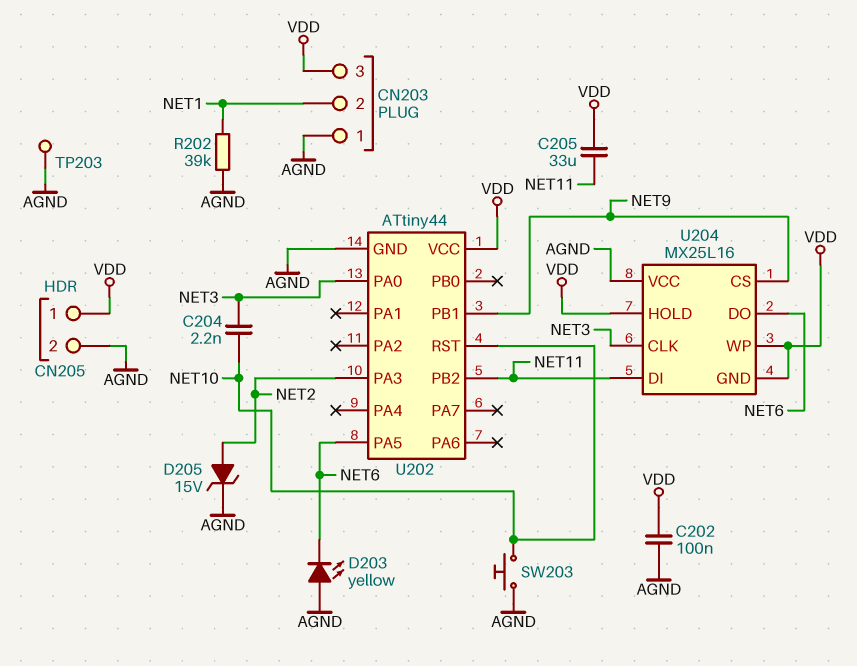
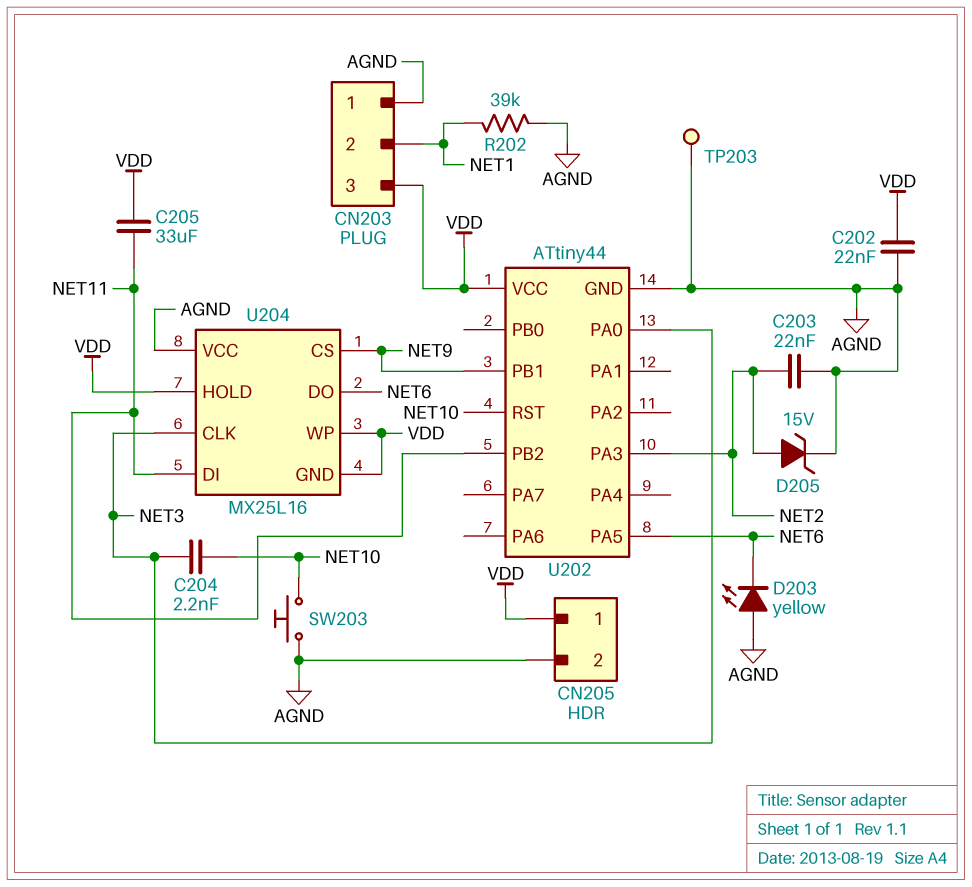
C202: 100nF (AGND, VDD) -> 22nF (AGND, VDD)
C203: none -> 22nF (AGND, NET2)

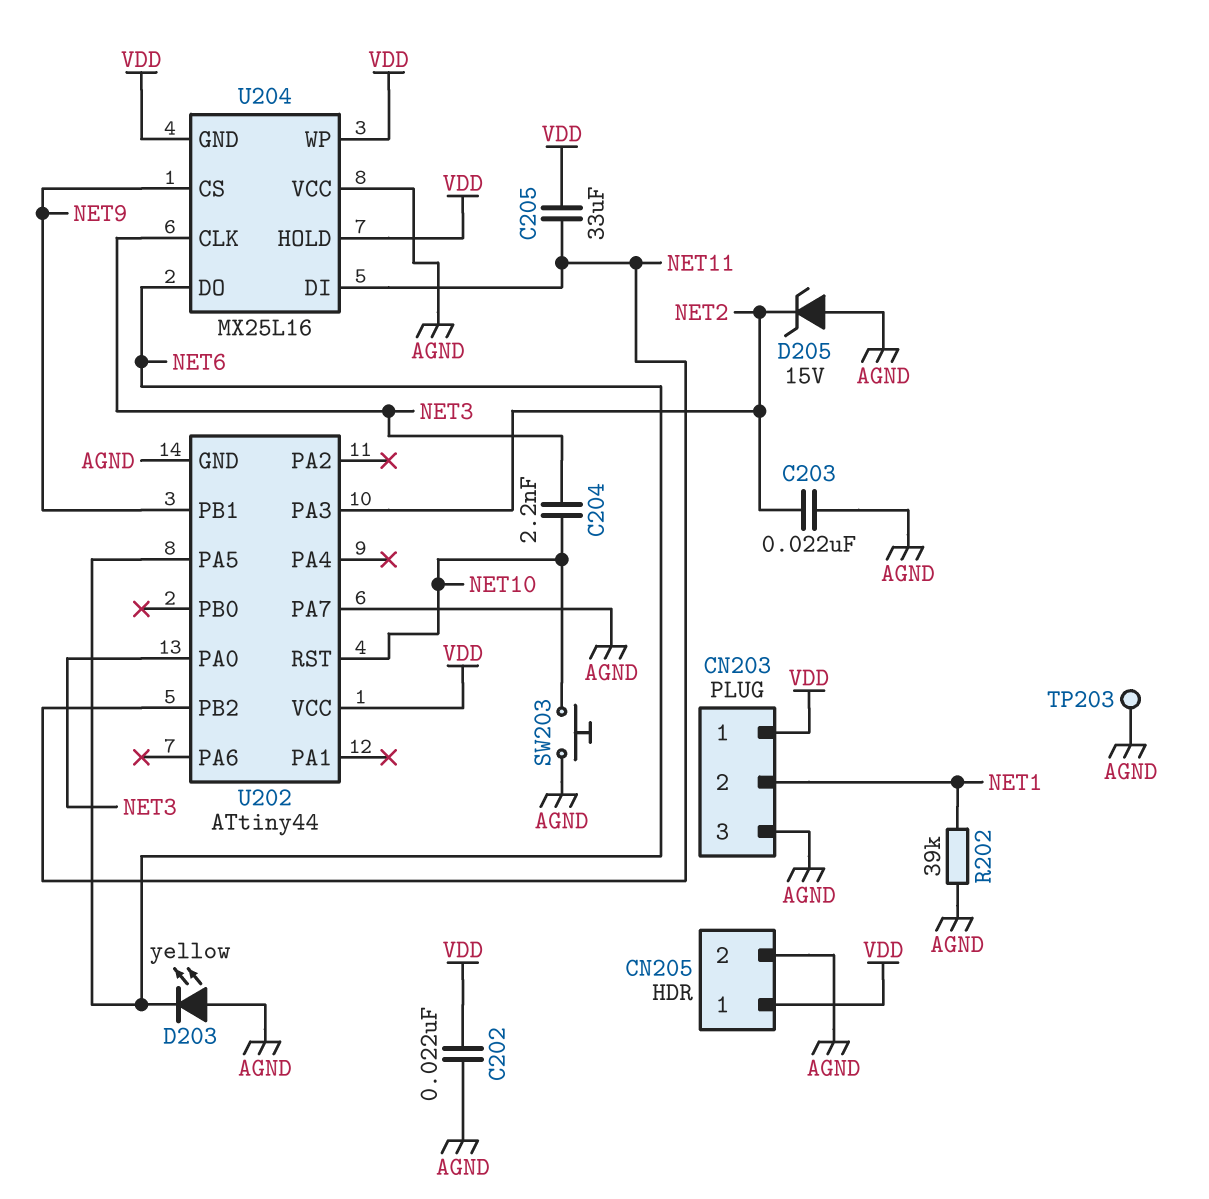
CN203 pin 1: AGND -> VDD
CN203 pin 3: VDD -> AGND
D205: zener 15V (A NET2, K AGND) -> zener 15V (A AGND, K NET2)
U202 pin PA7: none -> AGND

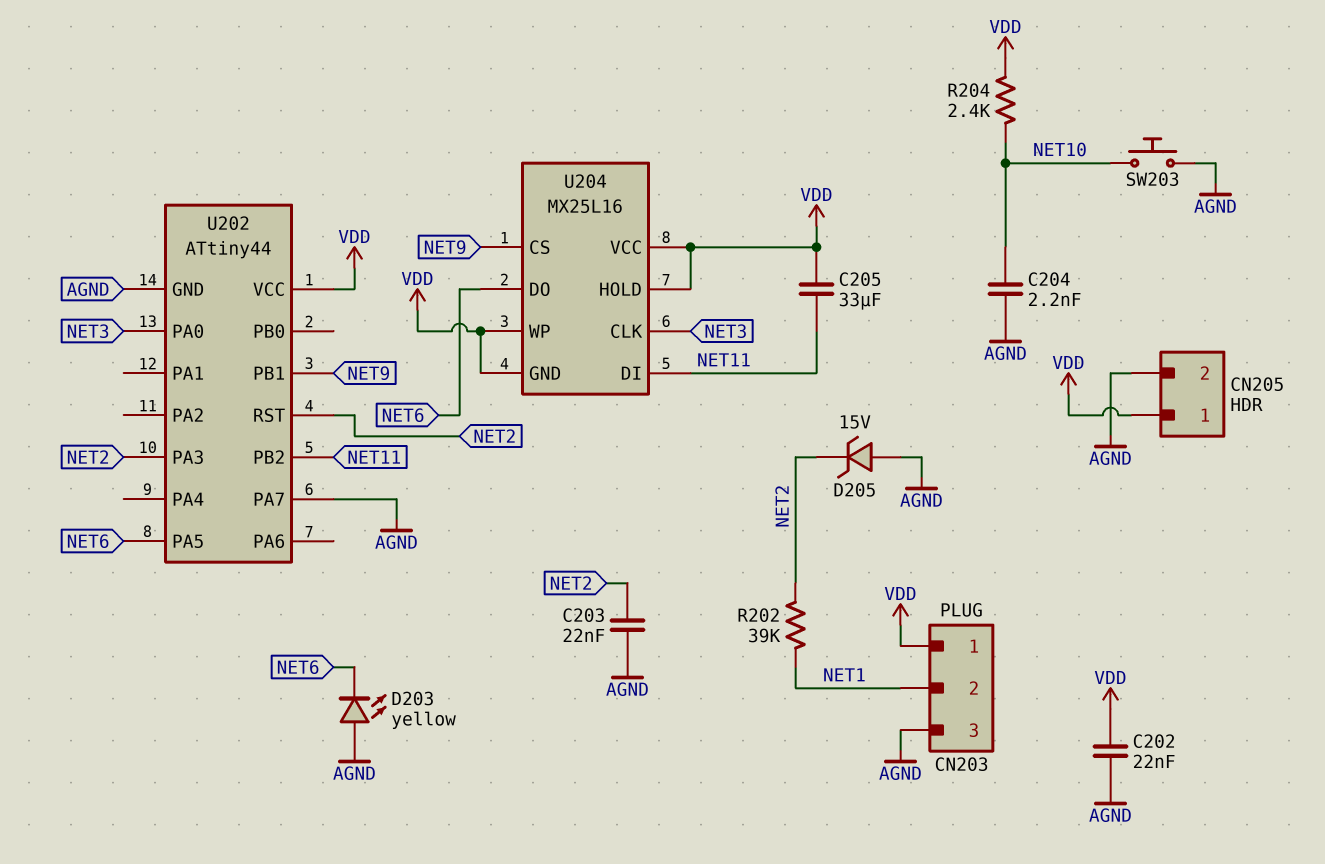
C204: 2.2nF (NET3, NET10) -> 2.2nF (AGND, NET10)
R202: 39k (AGND, NET1) -> 39k (NET1, NET2)
R204: none -> 2.4k (NET10, VDD)
TP203: test point (AGND) -> none
U202 pin RST: NET10 -> NET2
U204 pin VCC: AGND -> VDD

